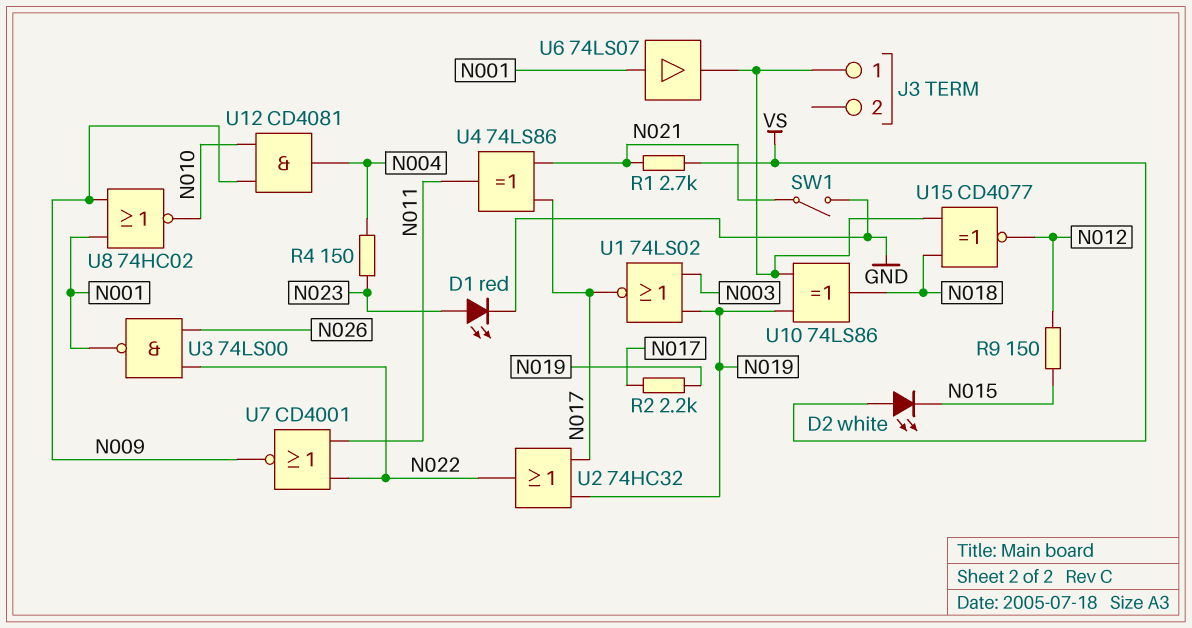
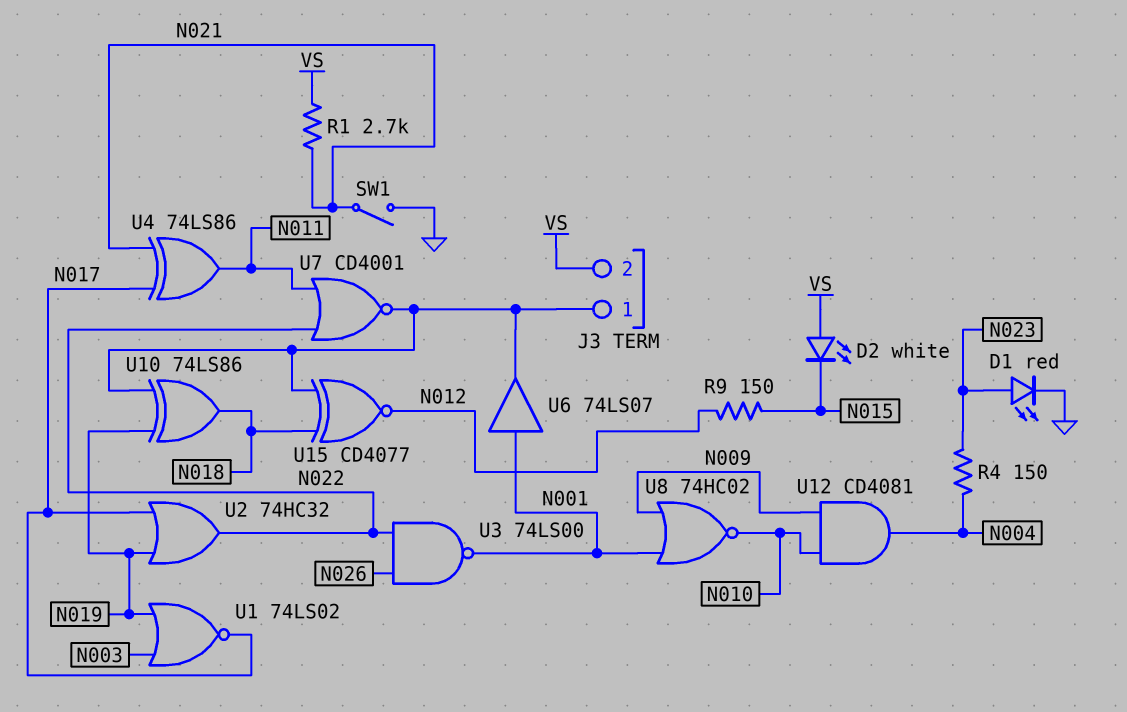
J3 pin 2: none -> VS
R2: 2.2k (N017, N019) -> none
U7: NOR CD4001 (in N011, in N022, out N009) -> NOR CD4001 (in N011, in N022, out J3/1)

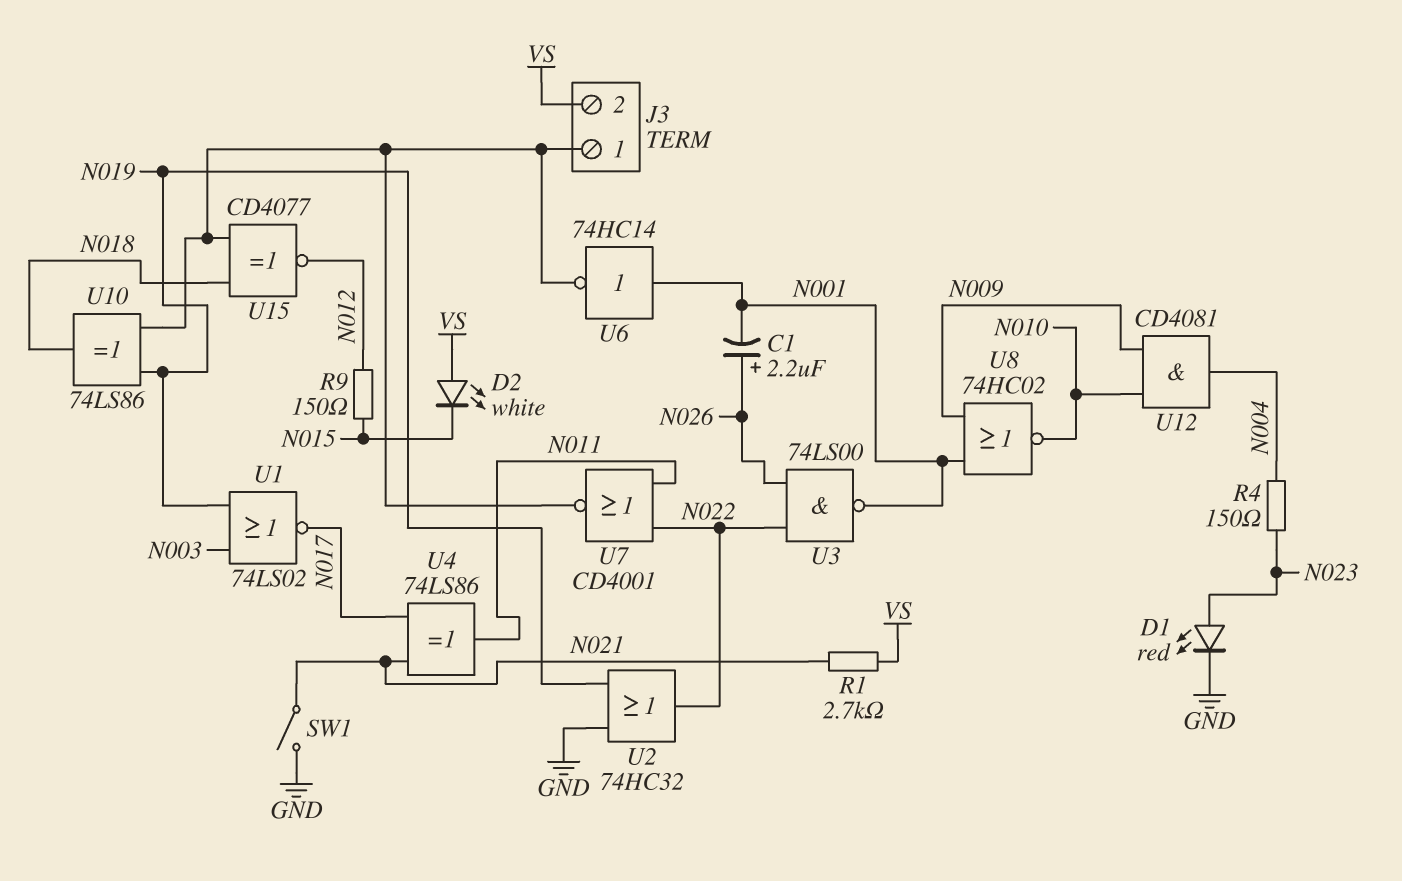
C1: none -> 2.2uF (plus N026, minus N001)
U2: OR 74HC32 (in N017, in N019, out N022) -> OR 74HC32 (in GND, in N019, out N022)
U6: buffer 74LS07 (in N001, out J3/1) -> NOT 74HC14 (in N001, out J3/1)

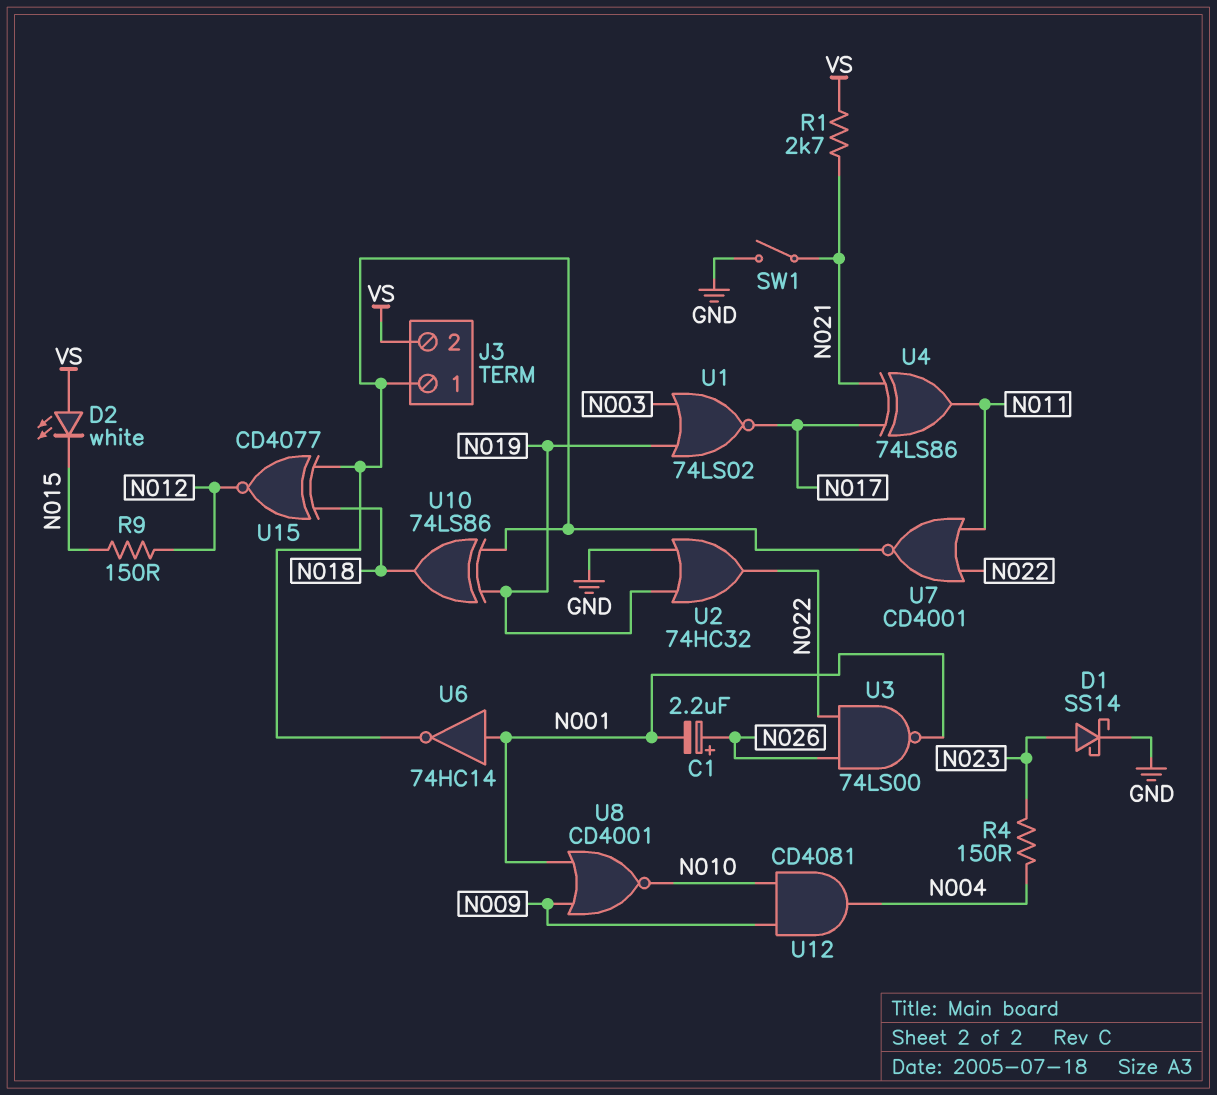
D1: LED red (A N023, K GND) -> schottky SS14 (A N023, K GND)
U8: NOR 74HC02 (in N001, in N009, out N010) -> NOR CD4001 (in N001, in N009, out N010)

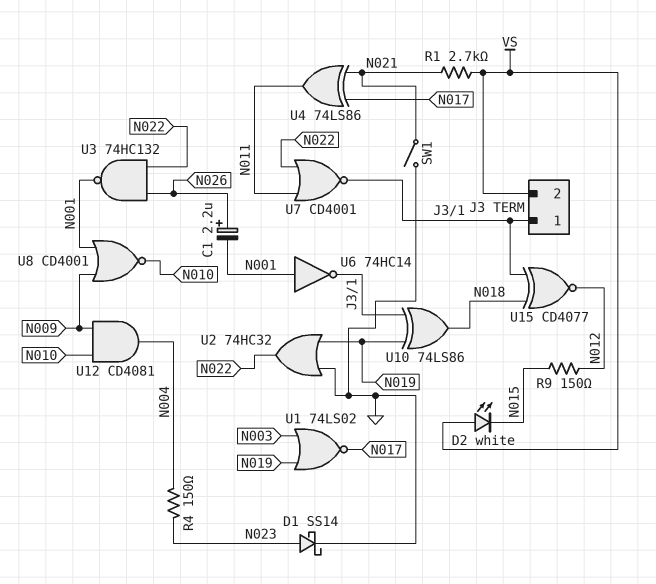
U3: NAND 74LS00 (in N022, in N026, out N001) -> NAND 74HC132 (in N022, in N026, out N001)

